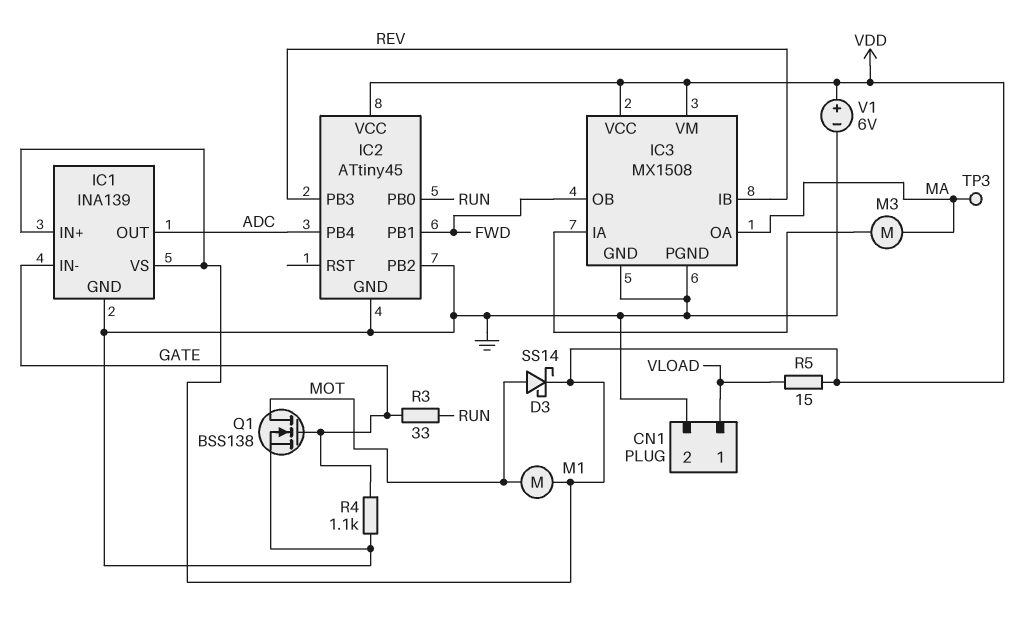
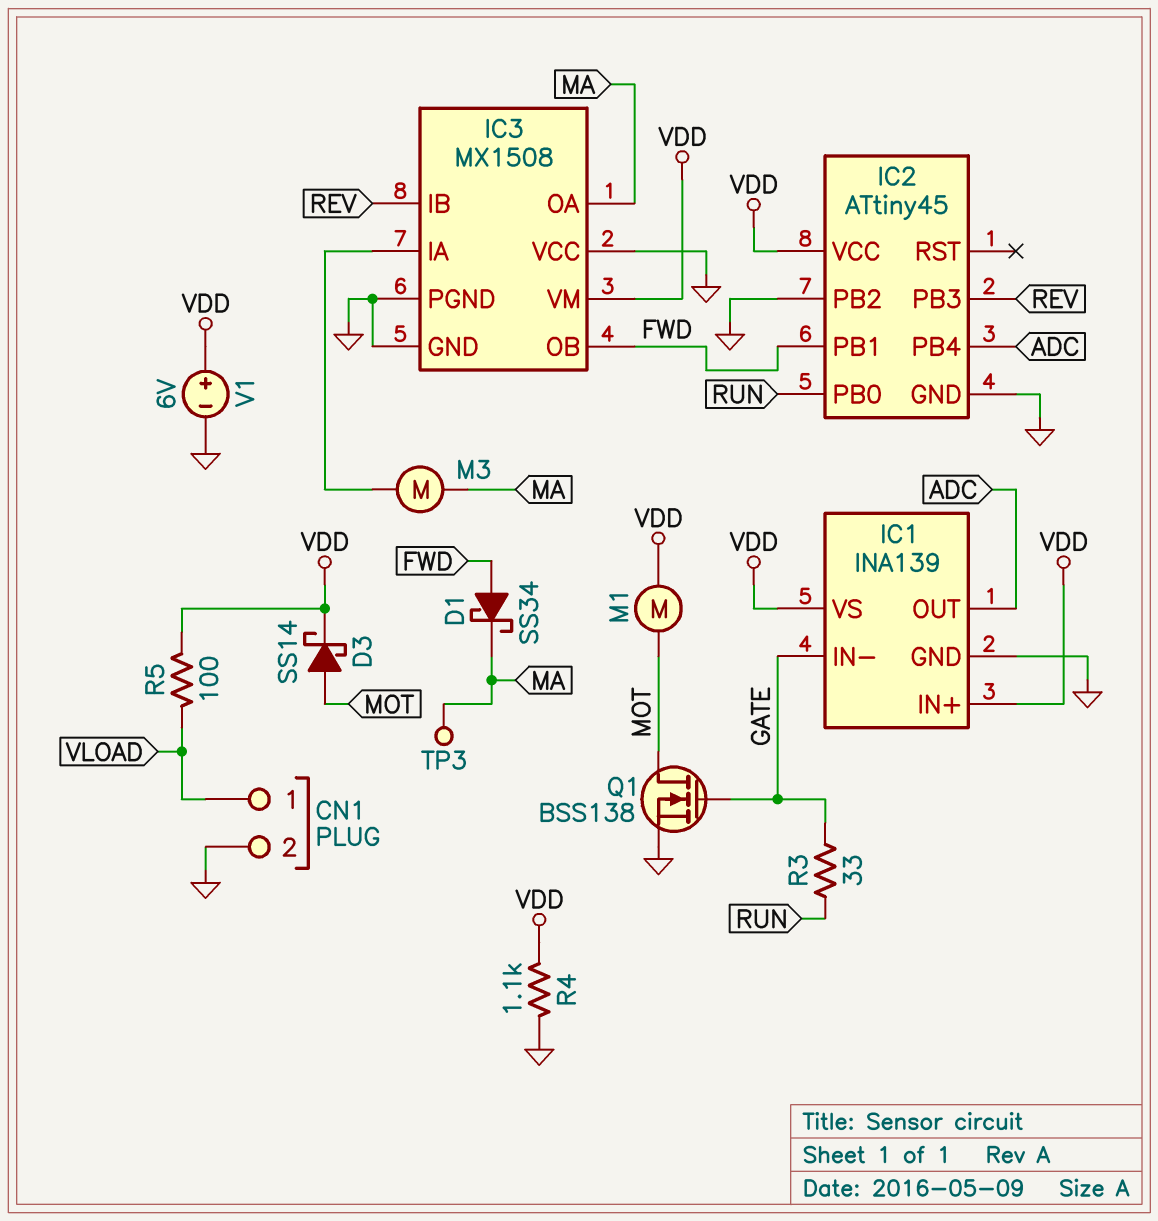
D1: none -> schottky SS34 (A FWD, K MA)
IC3 pin VCC: VDD -> GND
R4: 1.1k (GATE, GND) -> 1.1k (GND, VDD)
R5: 15 (VDD, VLOAD) -> 100 (VDD, VLOAD)

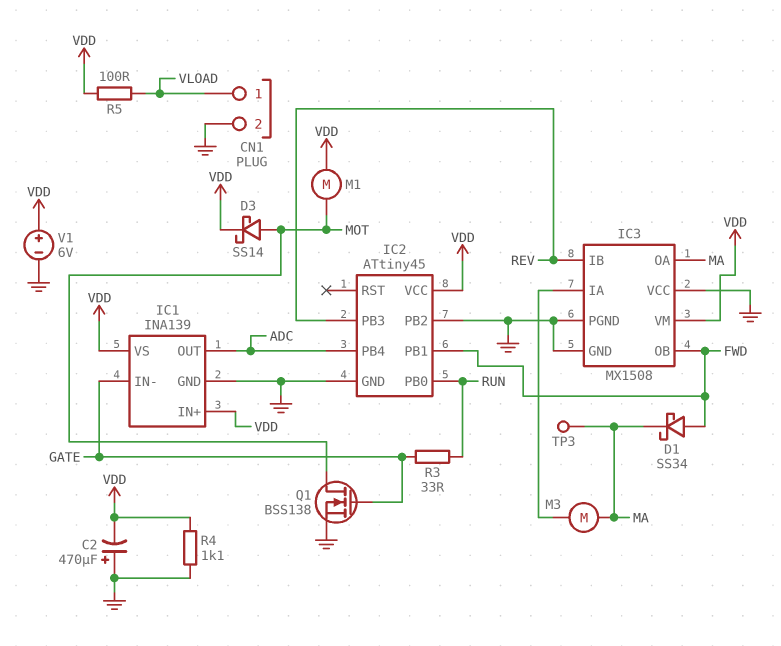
C2: none -> 470uF (plus GND, minus VDD)

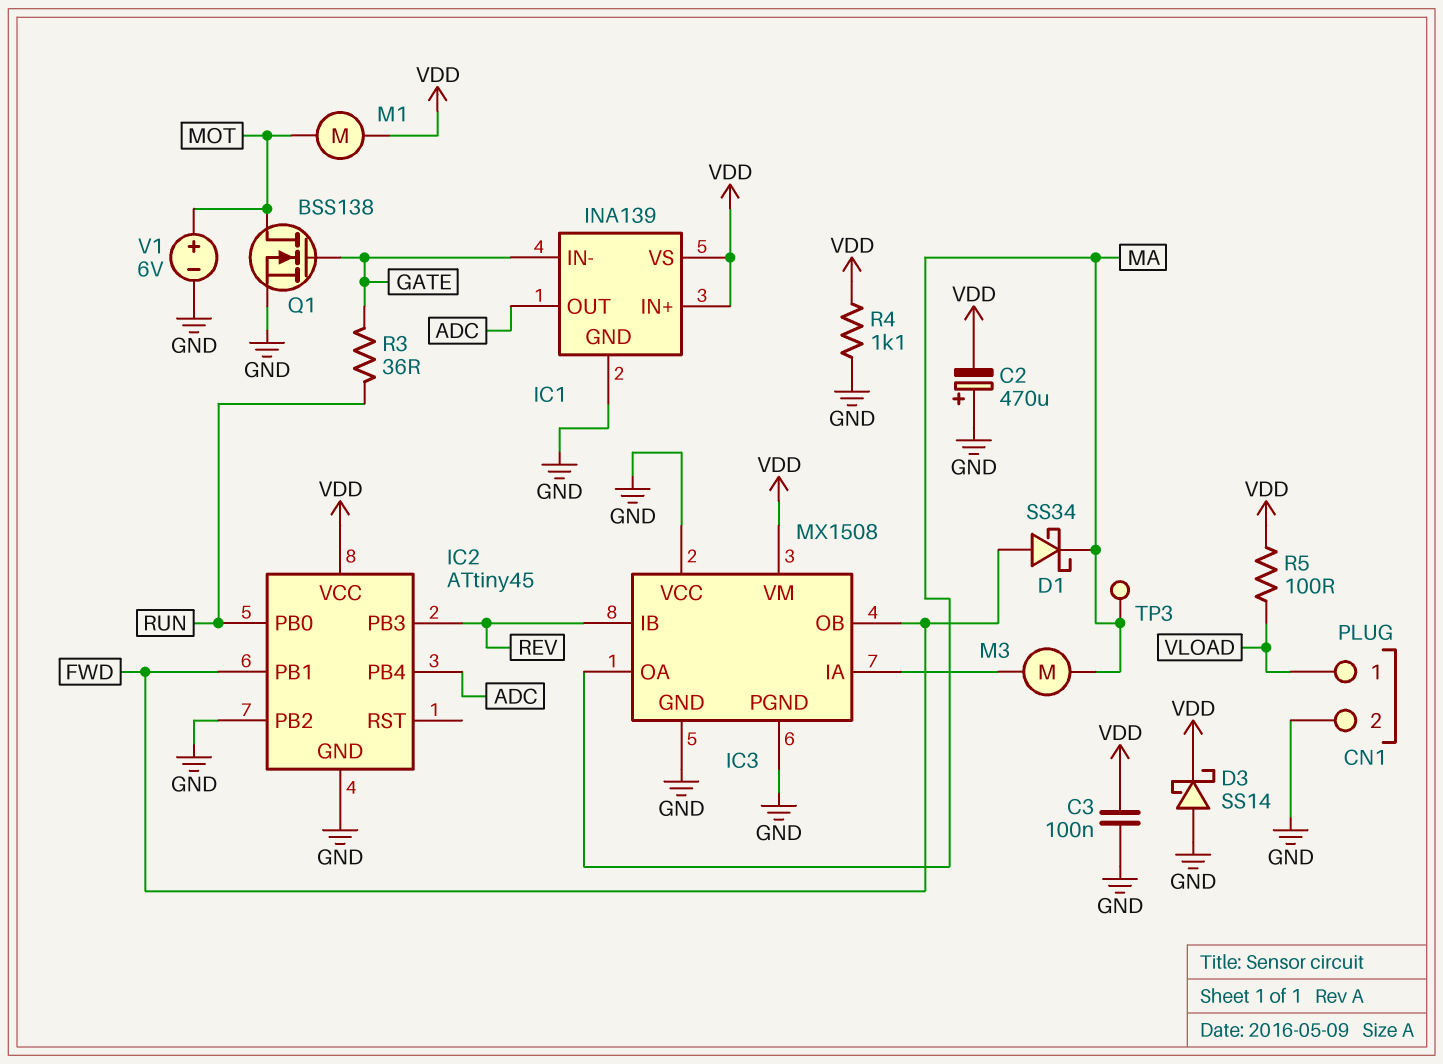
C3: none -> 100nF (GND, VDD)
D3: schottky SS14 (A MOT, K VDD) -> schottky SS14 (A GND, K VDD)
R3: 33 (GATE, RUN) -> 36 (GATE, RUN)
V1: 6V (plus VDD, minus GND) -> 6V (plus MOT, minus GND)

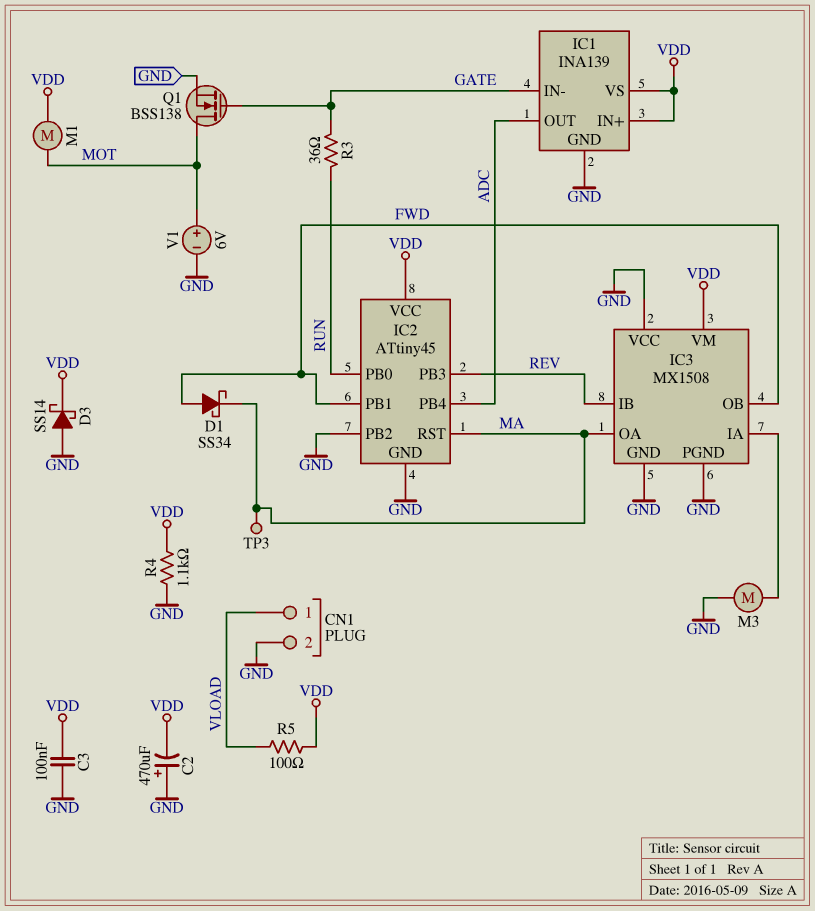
IC2 pin RST: none -> MA
M3: motor (IC3/IA, MA) -> motor (GND, IC3/IA)

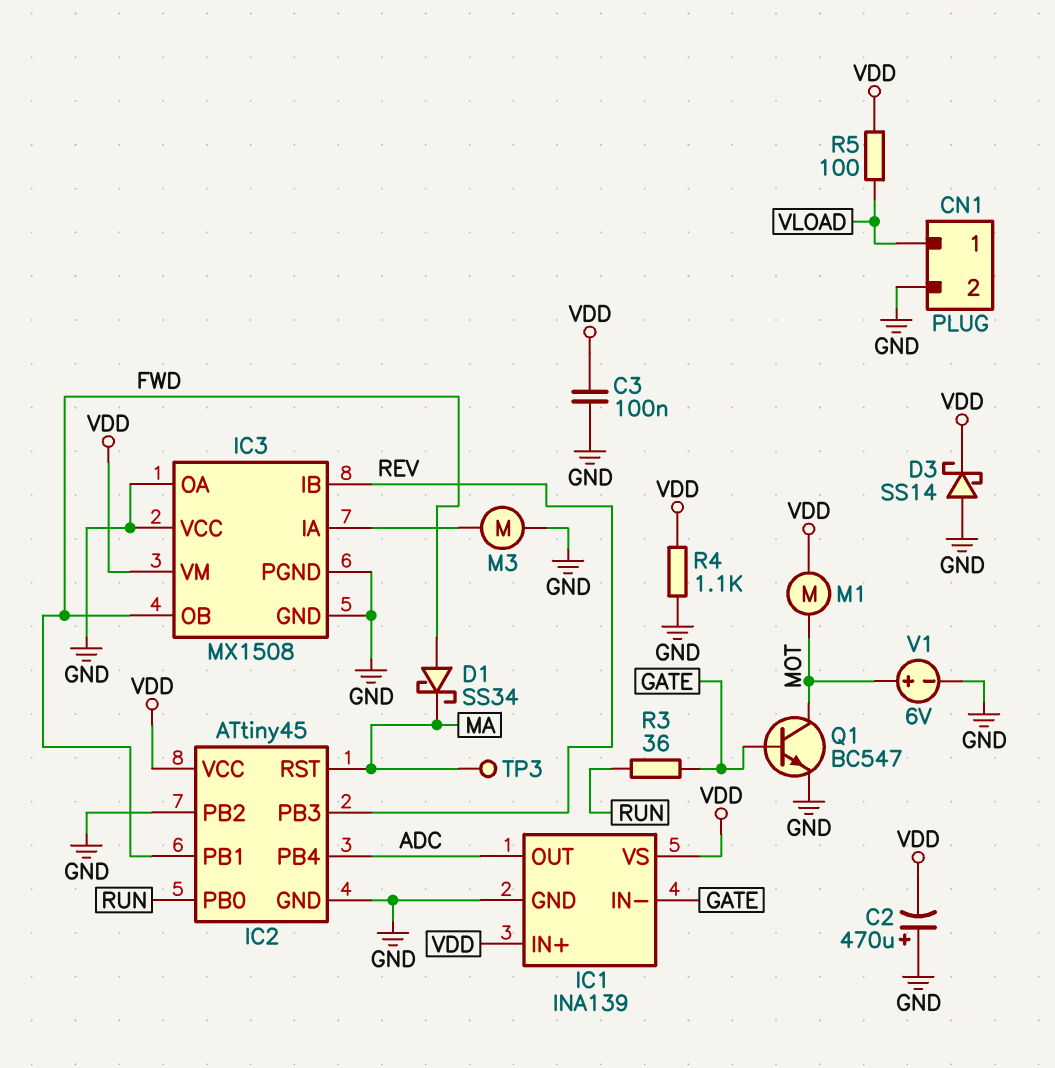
IC3 pin OA: MA -> GND
Q1: NMOS BSS138 (G GATE, D MOT, S GND) -> NPN BC547 (B GATE, C MOT, E GND)

